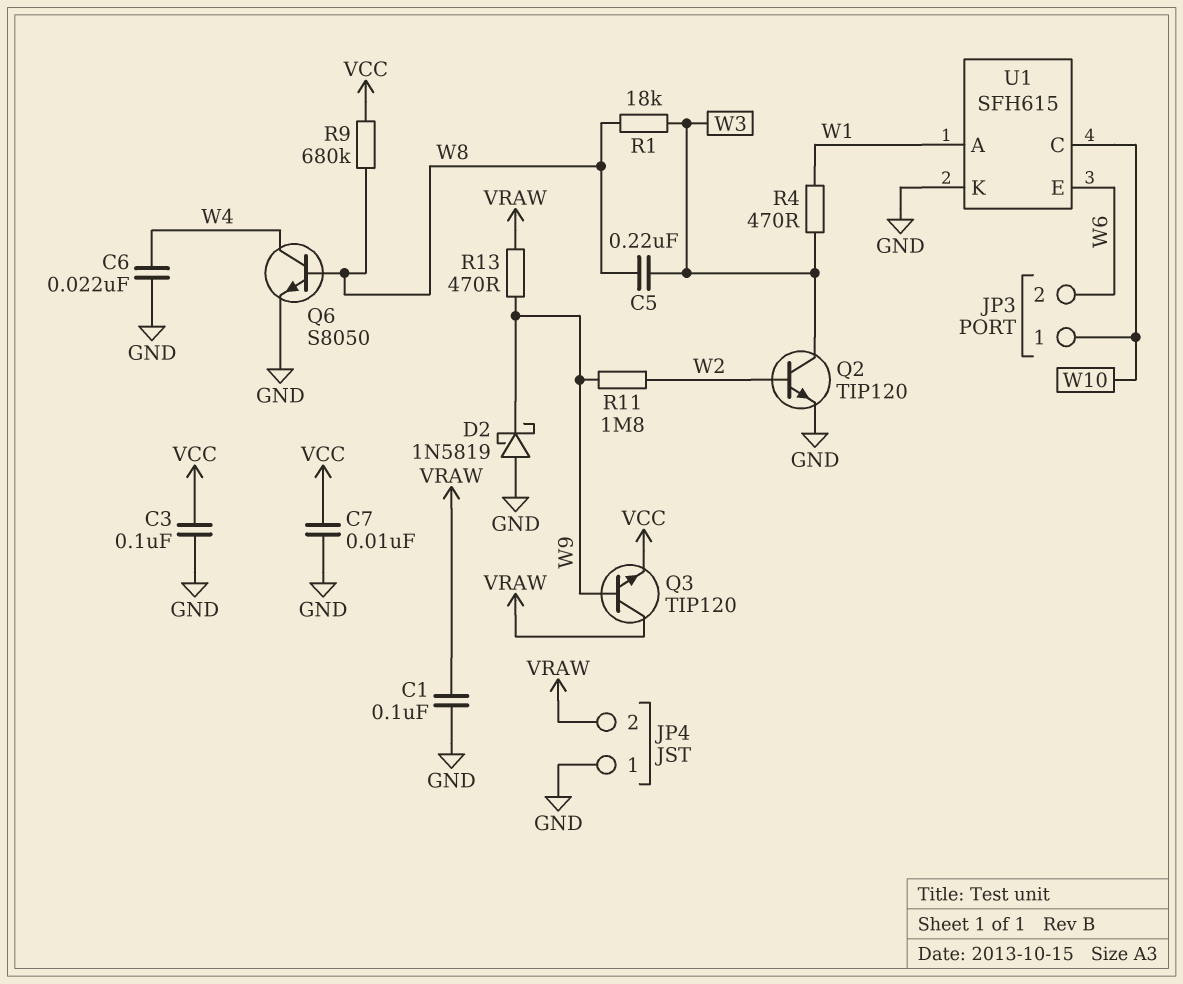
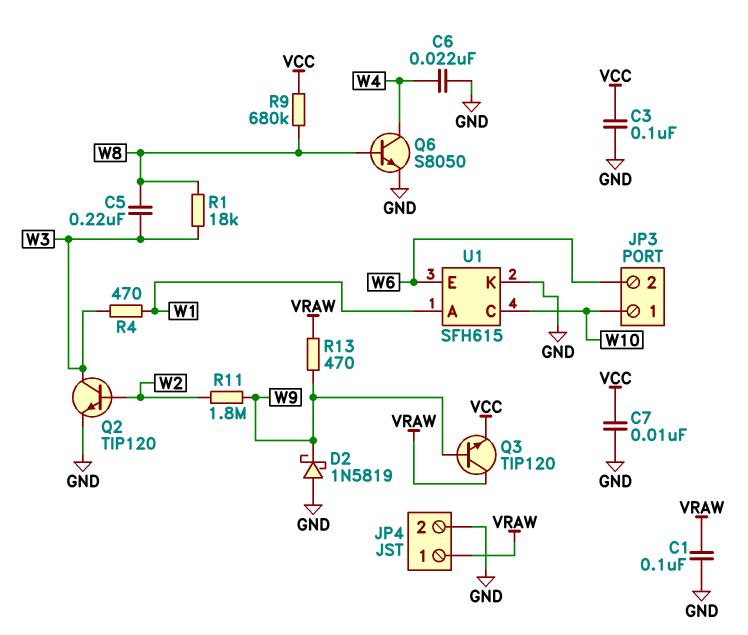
JP4 pin 1: GND -> VRAW
JP4 pin 2: VRAW -> GND

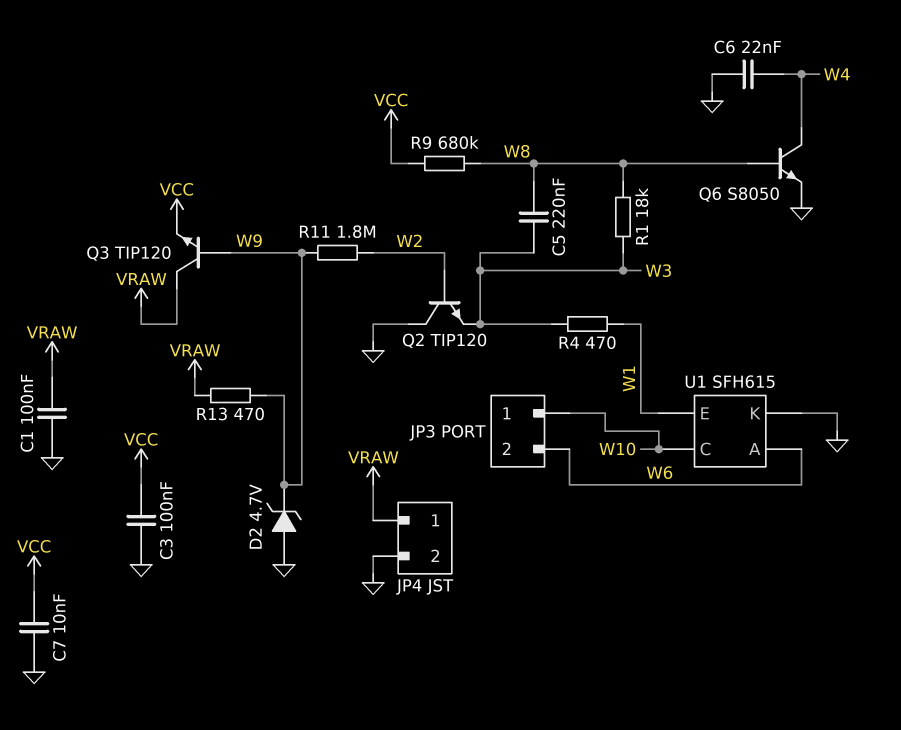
D2: schottky 1N5819 (A GND, K W9) -> zener 4.7V (A GND, K W9)
Q2: NPN TIP120 (B W2, C W3, E GND) -> NPN TIP120 (B W2, C GND, E W3)
U1 pin A: W1 -> W6
U1 pin E: W6 -> W1

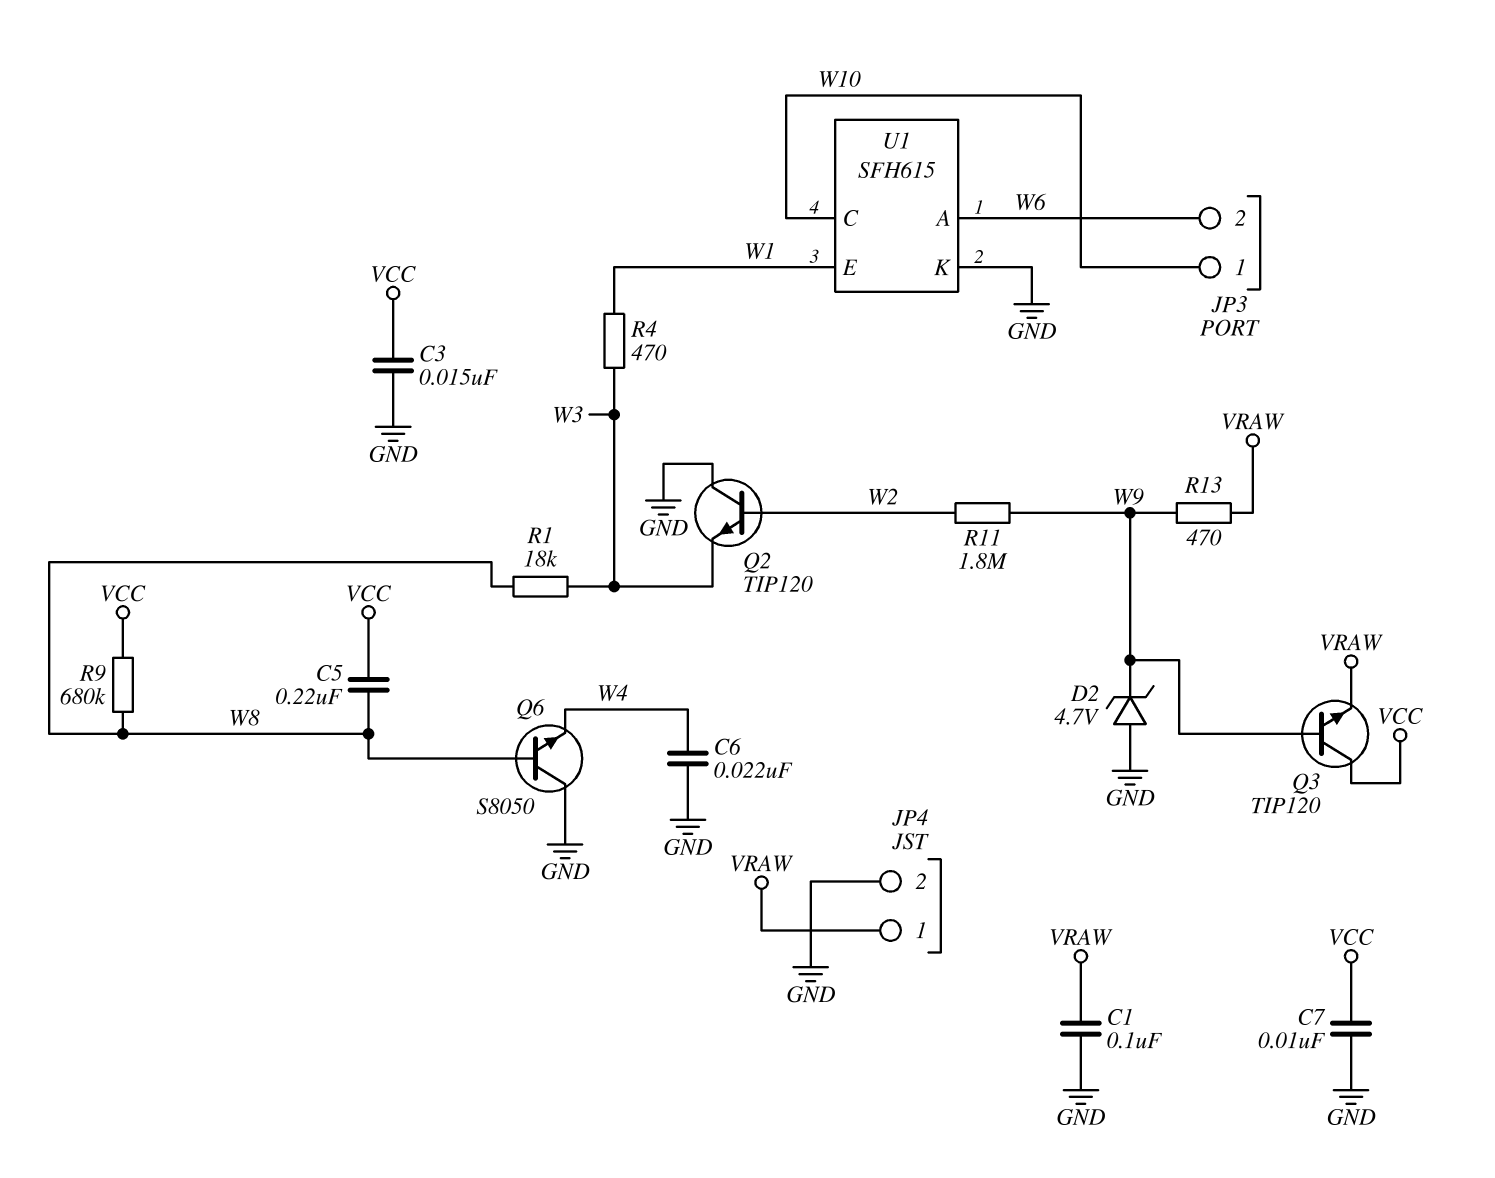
C3: 100nF (GND, VCC) -> 15nF (GND, VCC)
C5: 220nF (W3, W8) -> 220nF (VCC, W8)
Q3: NPN TIP120 (B W9, C VRAW, E VCC) -> NPN TIP120 (B W9, C VCC, E VRAW)
Q6: NPN S8050 (B W8, C W4, E GND) -> NPN S8050 (B W8, C GND, E W4)

